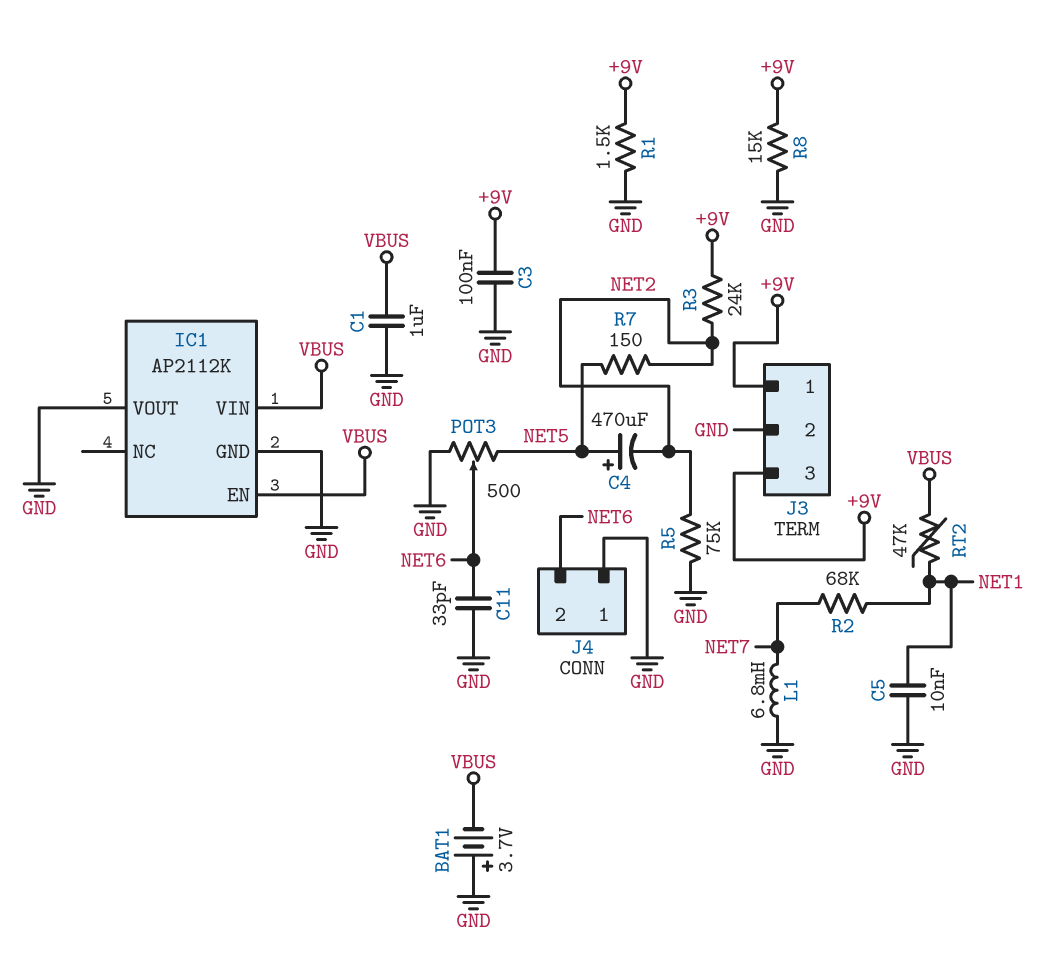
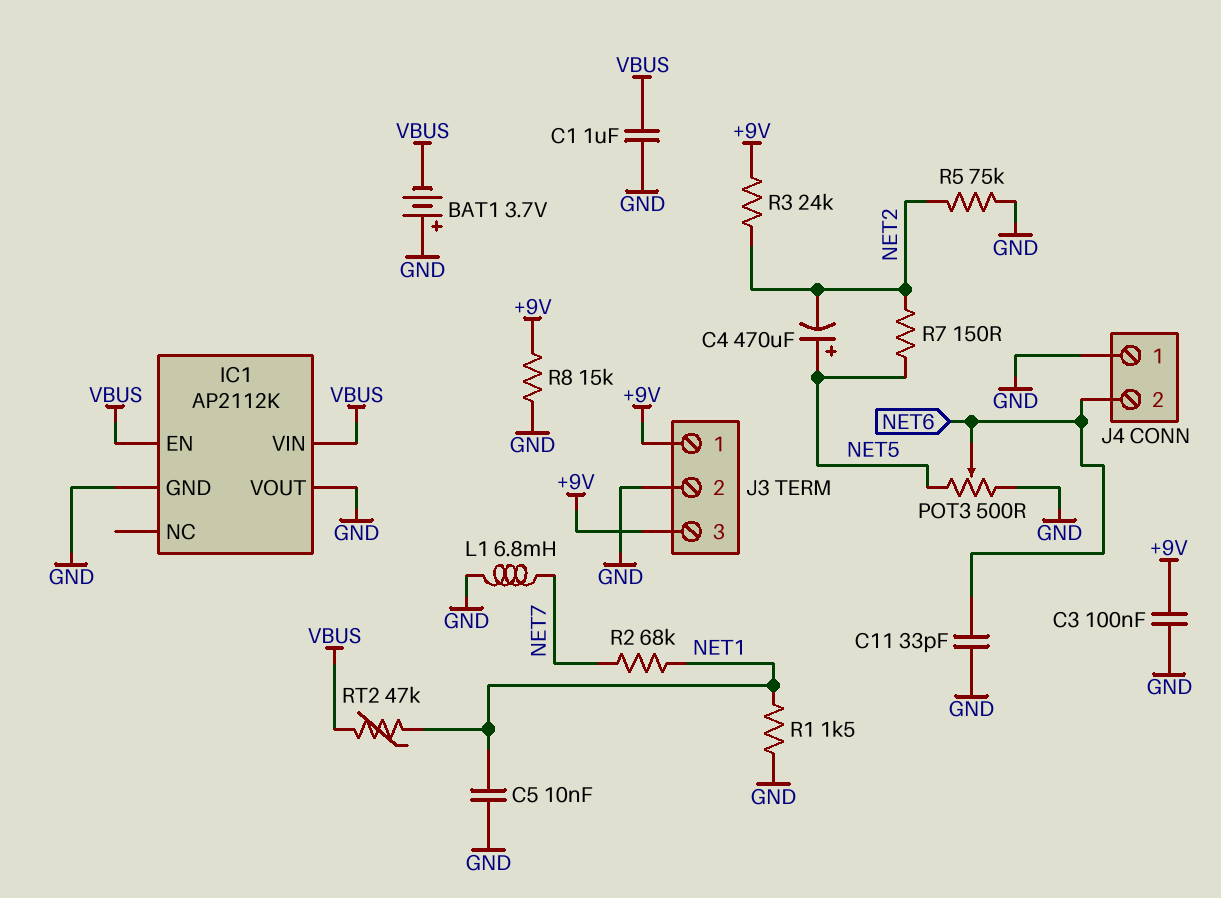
R1: 1.5k (+9V, GND) -> 1.5k (GND, NET1)

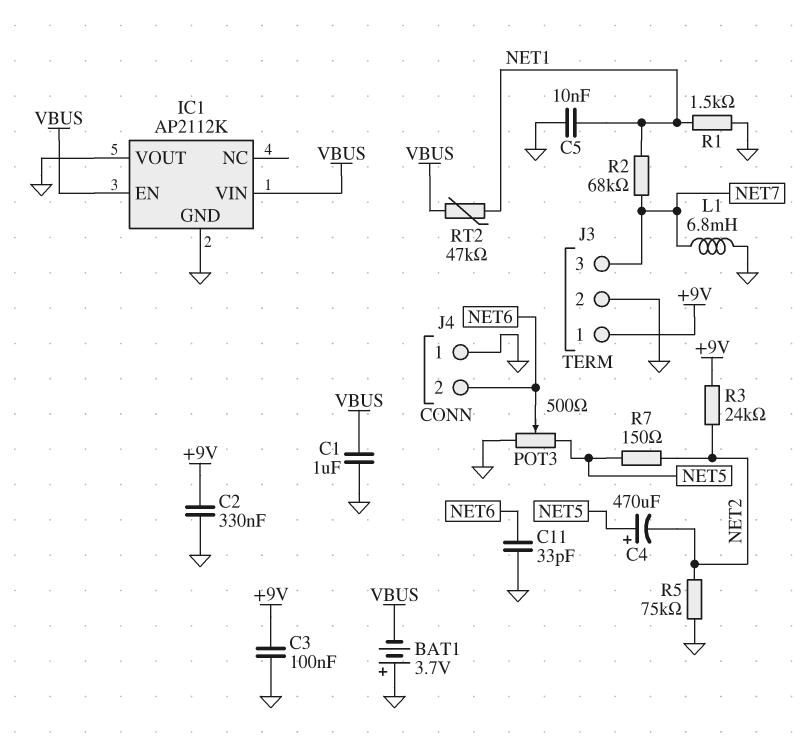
C2: none -> 330nF (+9V, GND)
J3 pin 3: +9V -> NET7
R8: 15k (+9V, GND) -> none

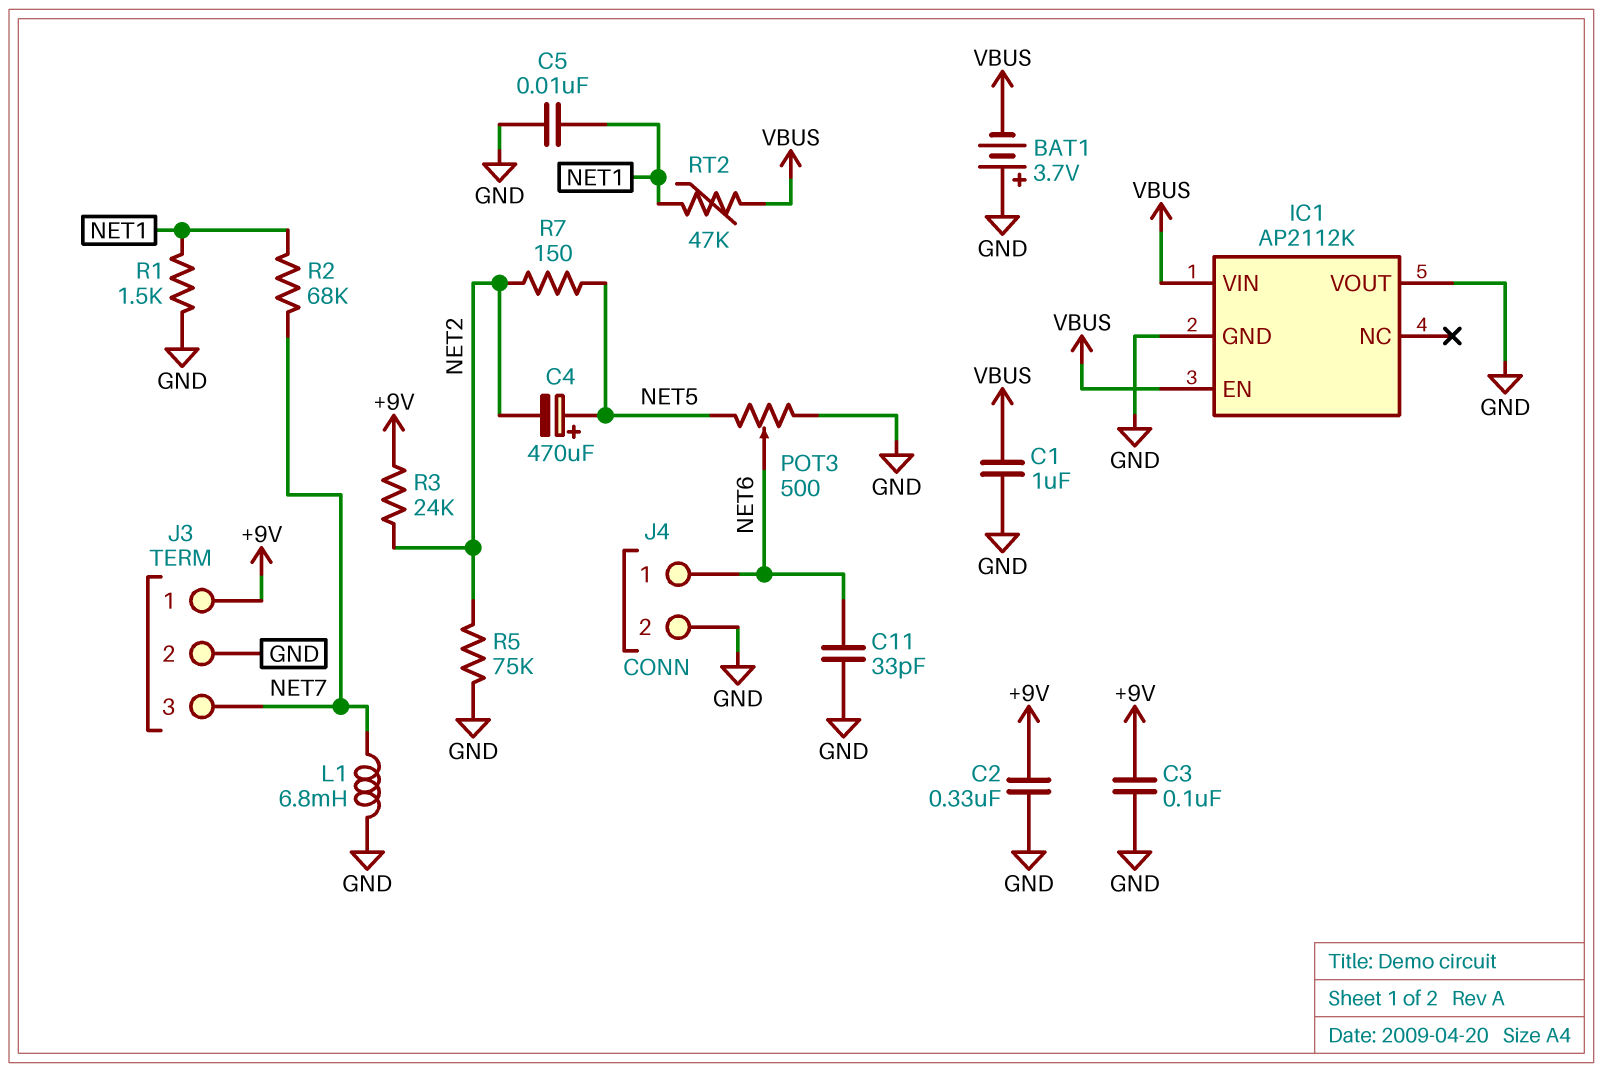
J4 pin 1: GND -> NET6
J4 pin 2: NET6 -> GND

